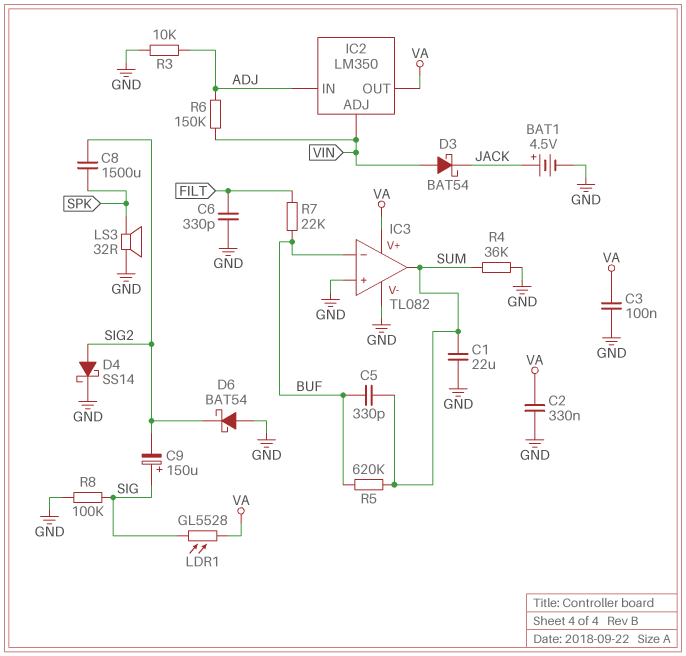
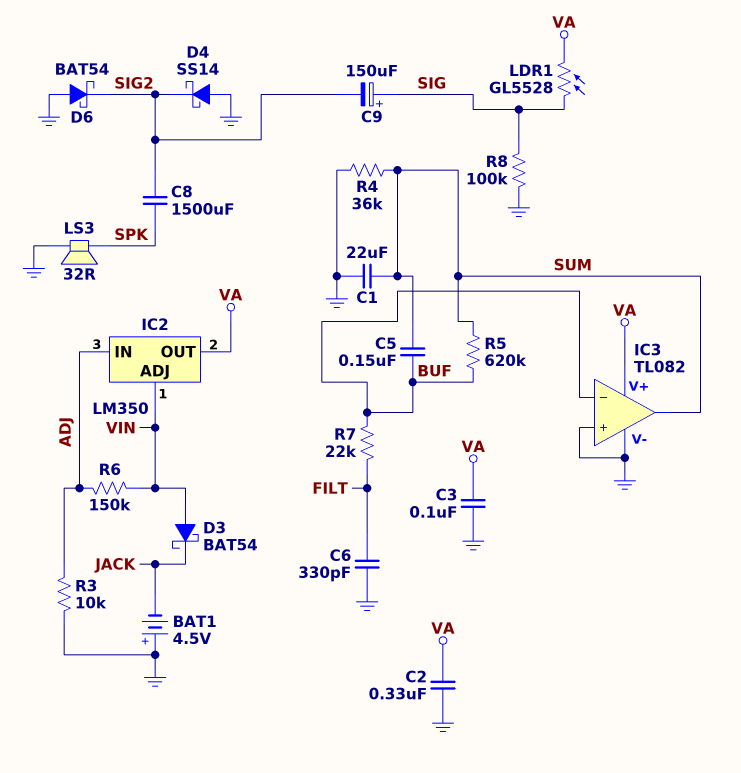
BAT1: 4.5V (plus JACK, minus GND) -> 4.5V (plus GND, minus JACK)
C5: 330pF (BUF, SUM) -> 150nF (BUF, SUM)
D4: schottky SS14 (A SIG2, K GND) -> schottky SS14 (A GND, K SIG2)

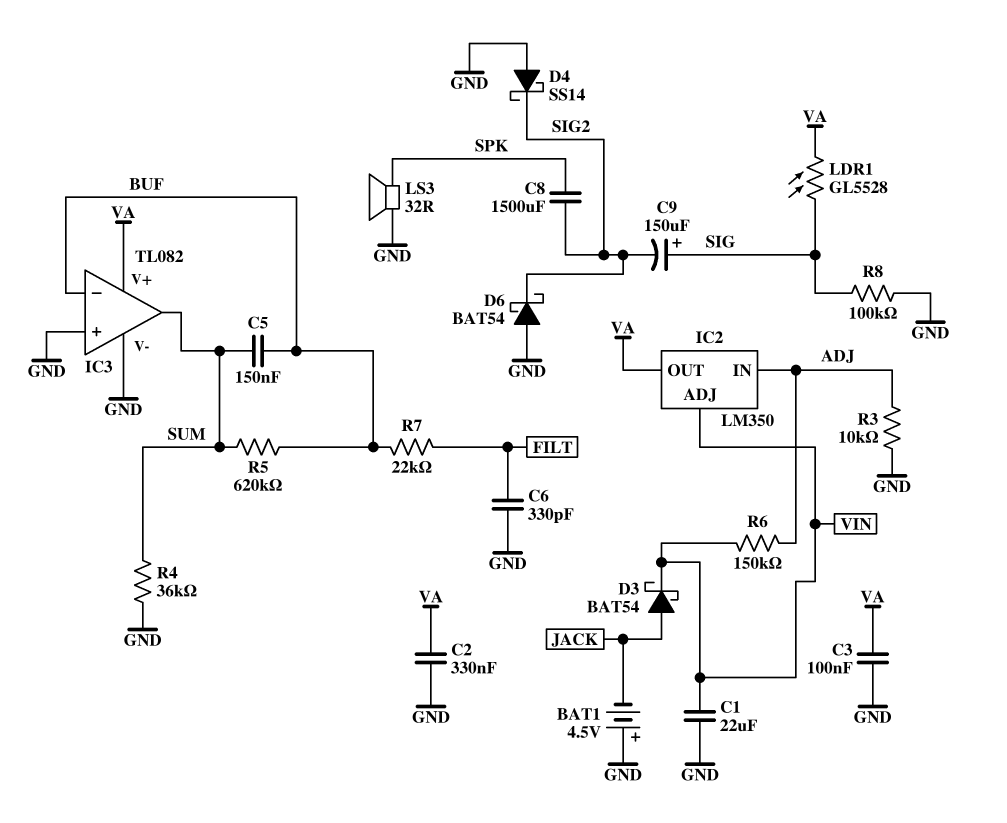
C1: 22uF (GND, SUM) -> 22uF (GND, VIN)
D3: schottky BAT54 (A VIN, K JACK) -> schottky BAT54 (A JACK, K VIN)

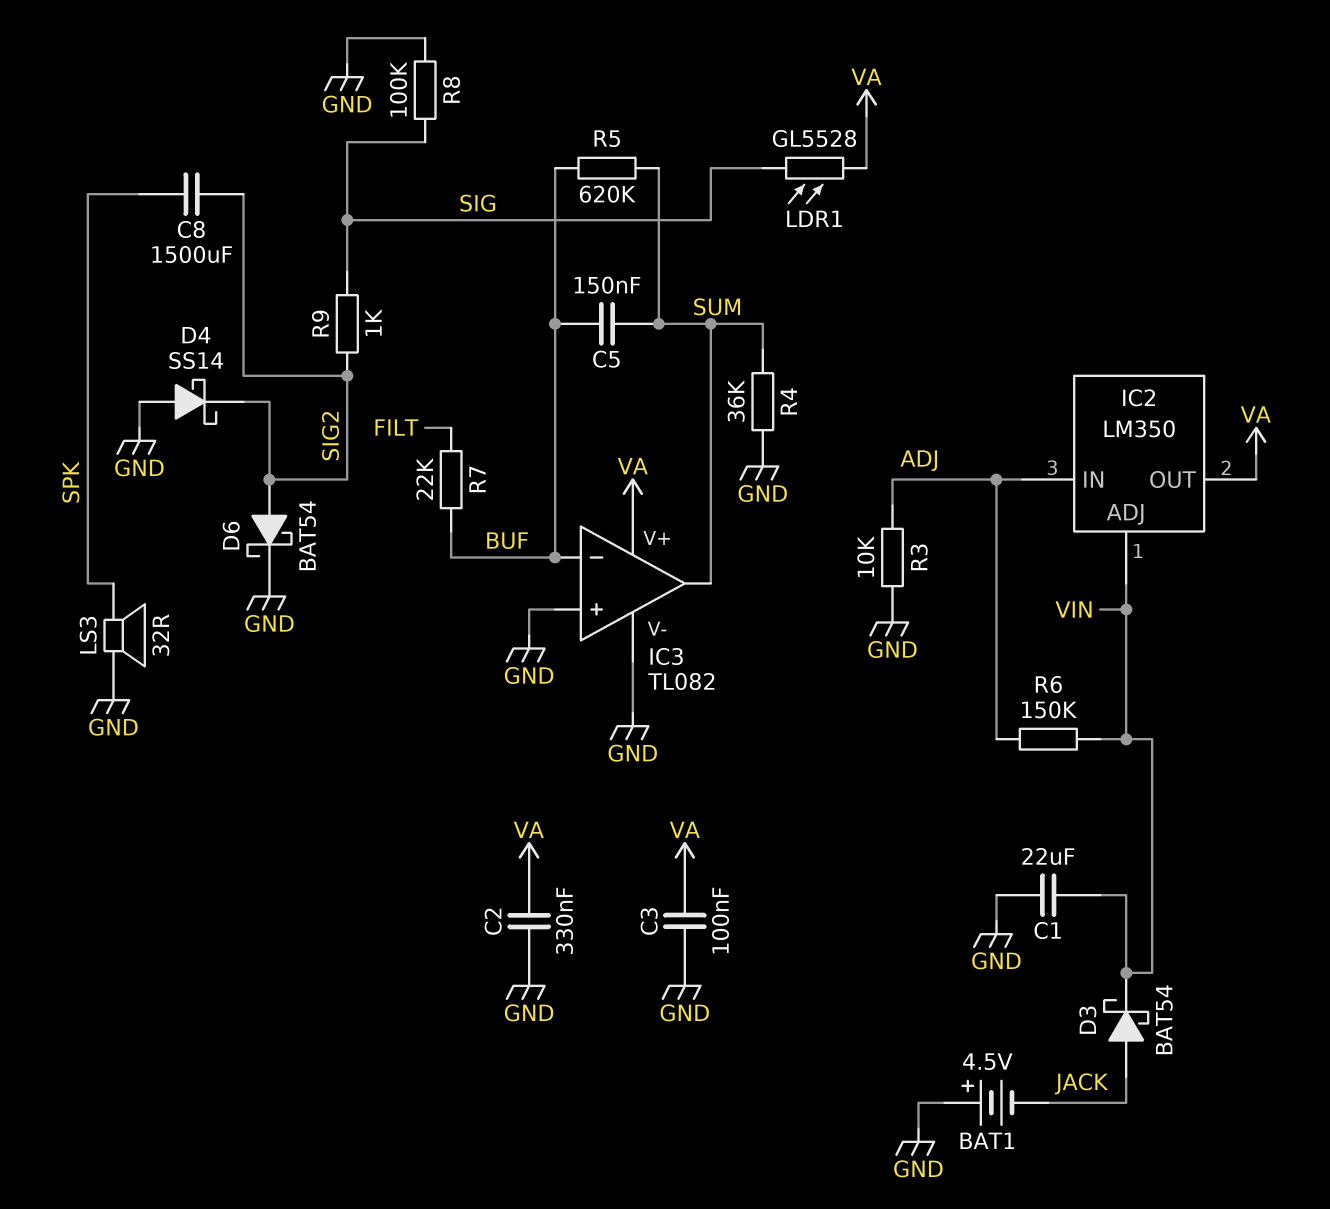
C6: 330pF (FILT, GND) -> none
C9: 150uF (plus SIG, minus SIG2) -> none
D6: schottky BAT54 (A GND, K SIG2) -> schottky BAT54 (A SIG2, K GND)
R9: none -> 1k (SIG, SIG2)

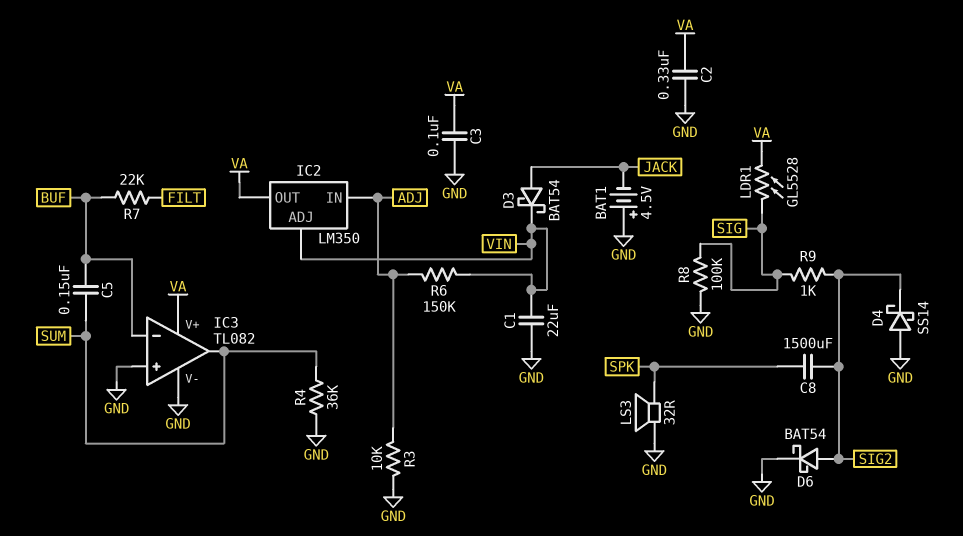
R5: 620k (BUF, SUM) -> none

